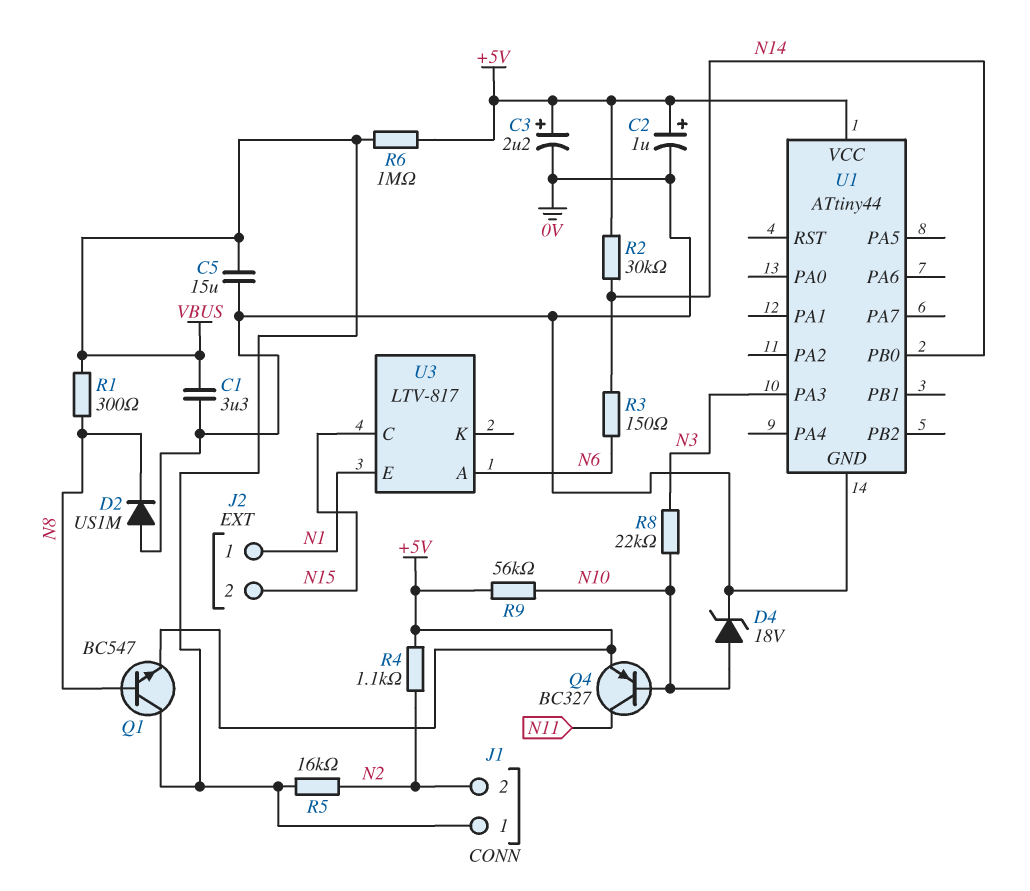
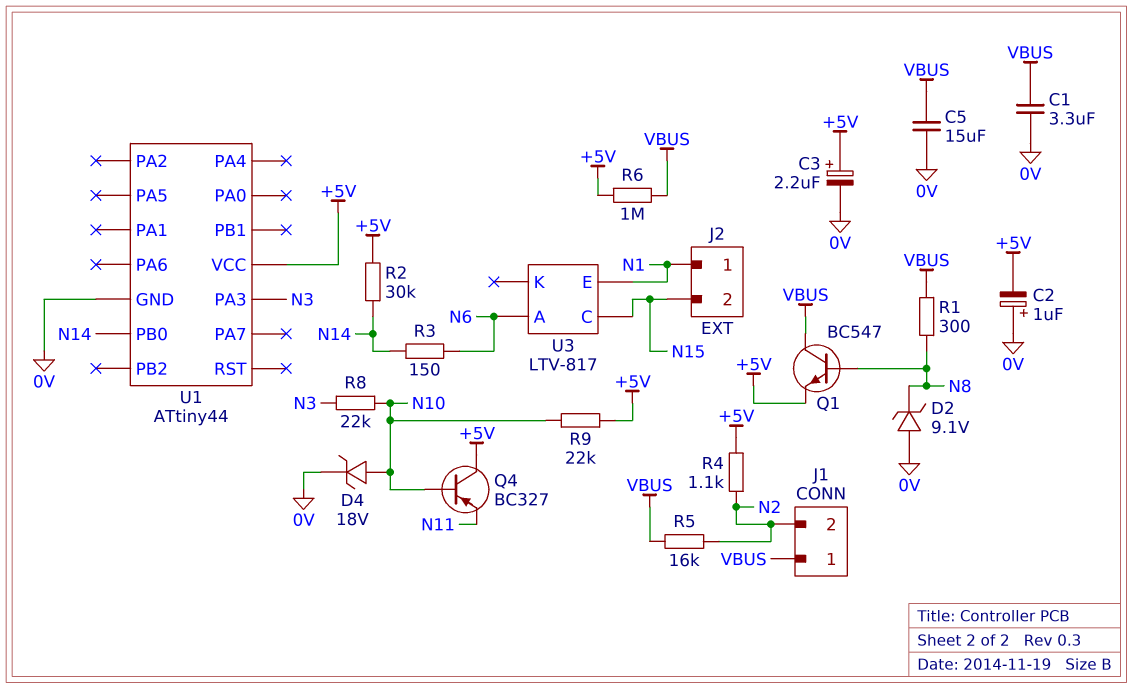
C2: 1uF (plus +5V, minus 0V) -> 1uF (plus 0V, minus +5V)
D2: diode US1M (A 0V, K N8) -> zener 9.1V (A 0V, K N8)
Q4: PNP BC327 (B N10, C N11, E +5V) -> PNP BC327 (B N10, C +5V, E N11)
R9: 56k (+5V, N10) -> 22k (+5V, N10)

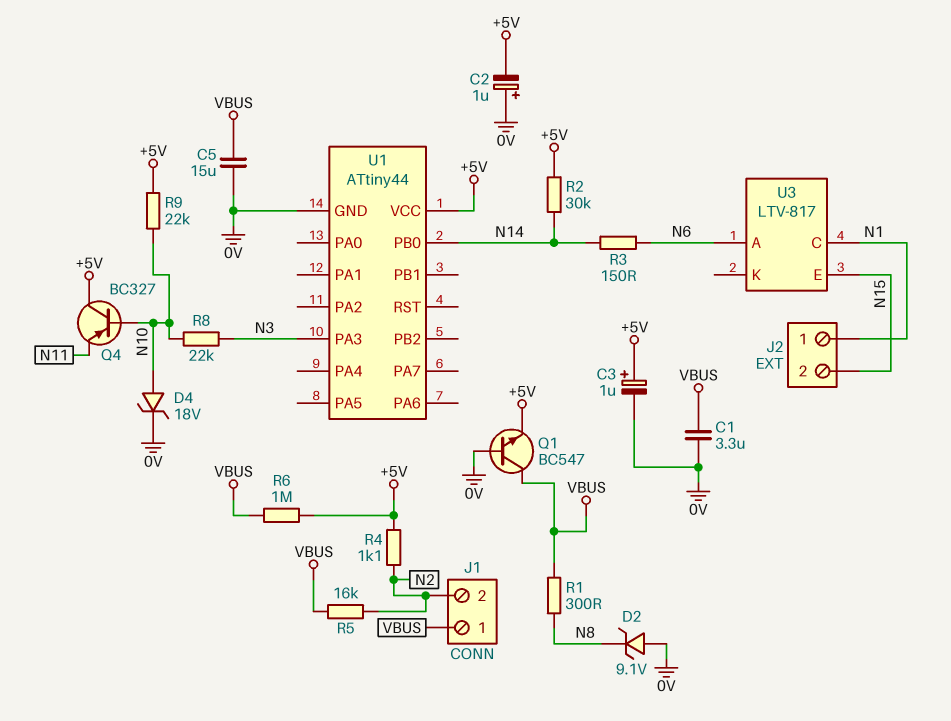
C3: 2.2uF (plus +5V, minus 0V) -> 1uF (plus +5V, minus 0V)
Q1: NPN BC547 (B N8, C VBUS, E +5V) -> NPN BC547 (B 0V, C VBUS, E +5V)
U3 pin C: N15 -> N1
U3 pin E: N1 -> N15

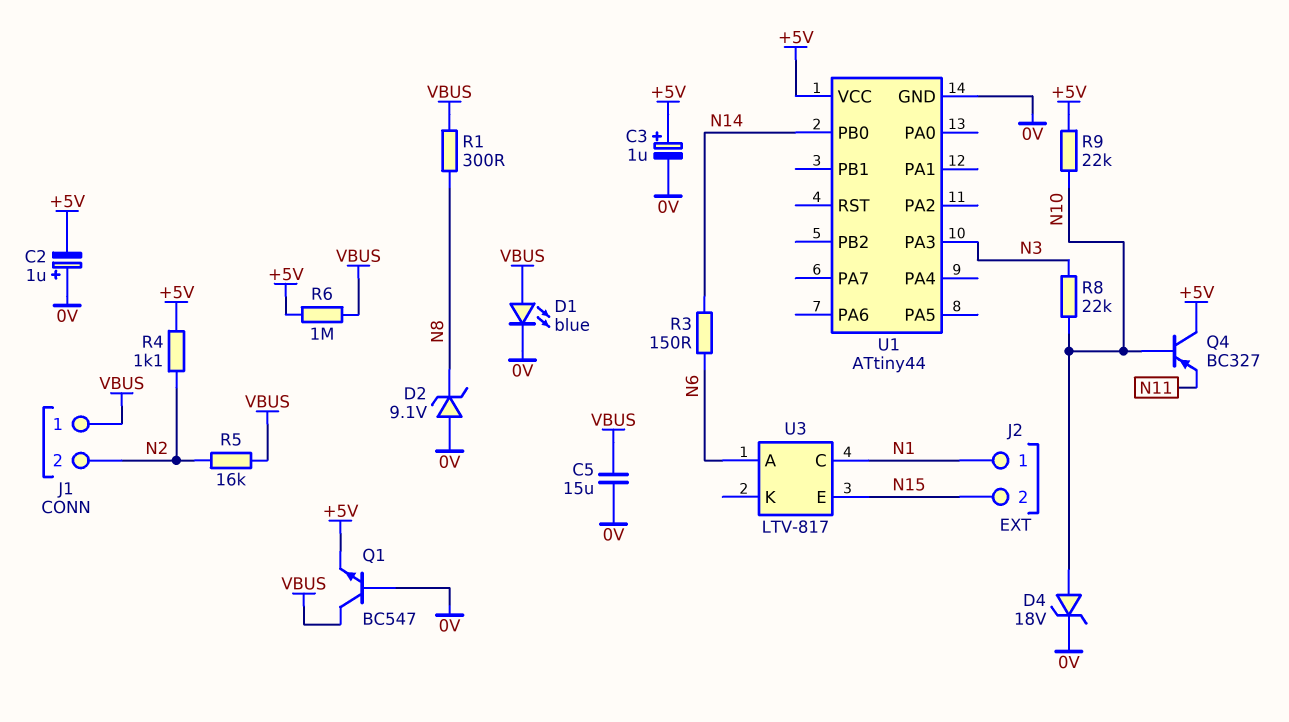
C1: 3.3uF (0V, VBUS) -> none
D1: none -> LED blue (A VBUS, K 0V)
R2: 30k (+5V, N14) -> none

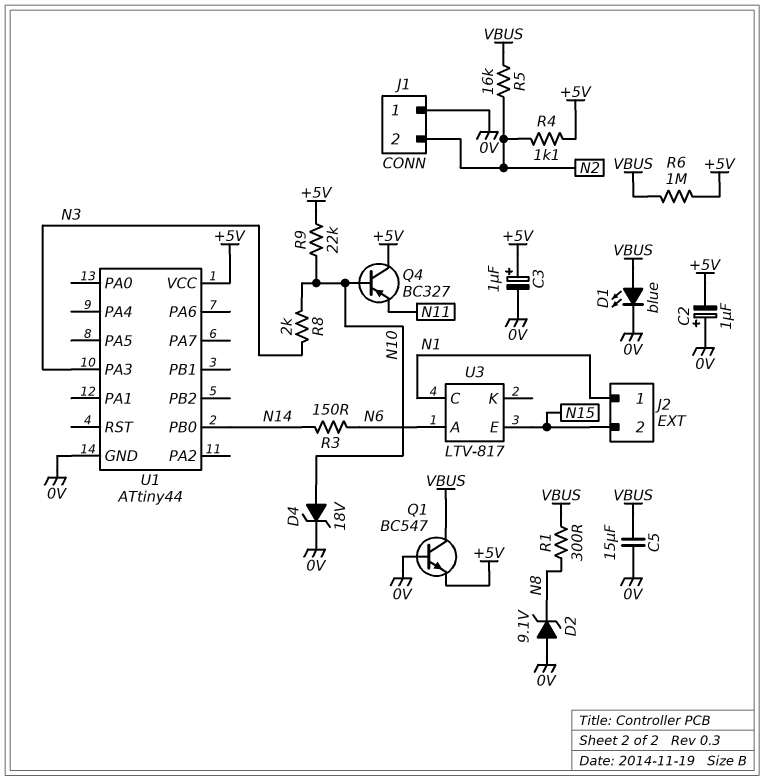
J1 pin 1: VBUS -> 0V
R8: 22k (N3, N10) -> 2k (N3, N10)

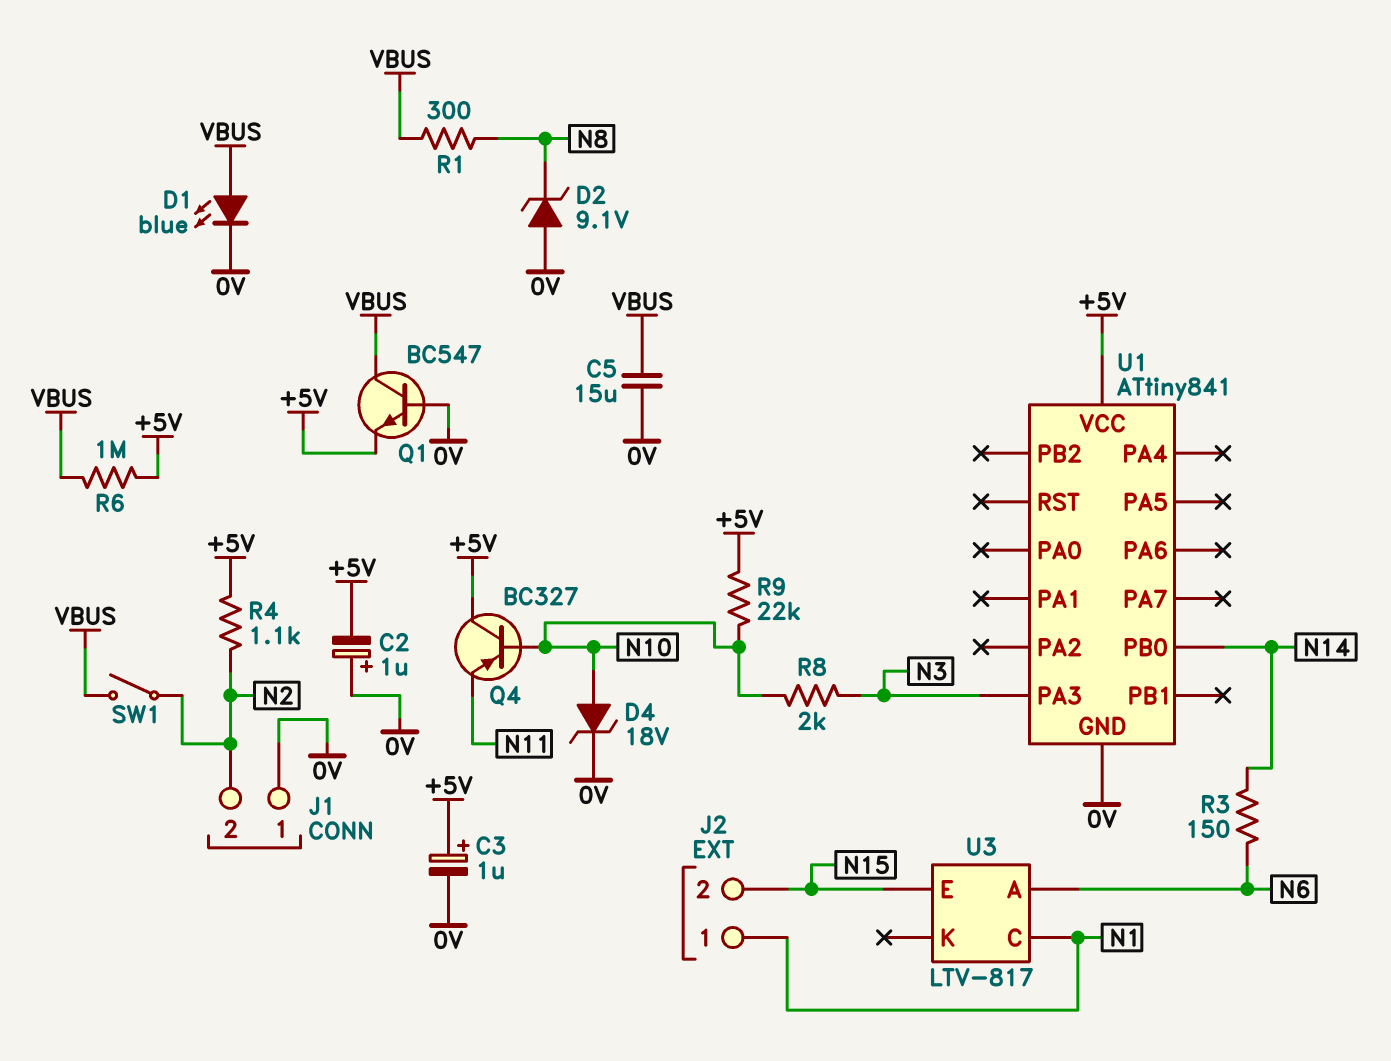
R5: 16k (N2, VBUS) -> none
SW1: none -> switch (N2, VBUS)
U1: ATtiny44 -> ATtiny841

